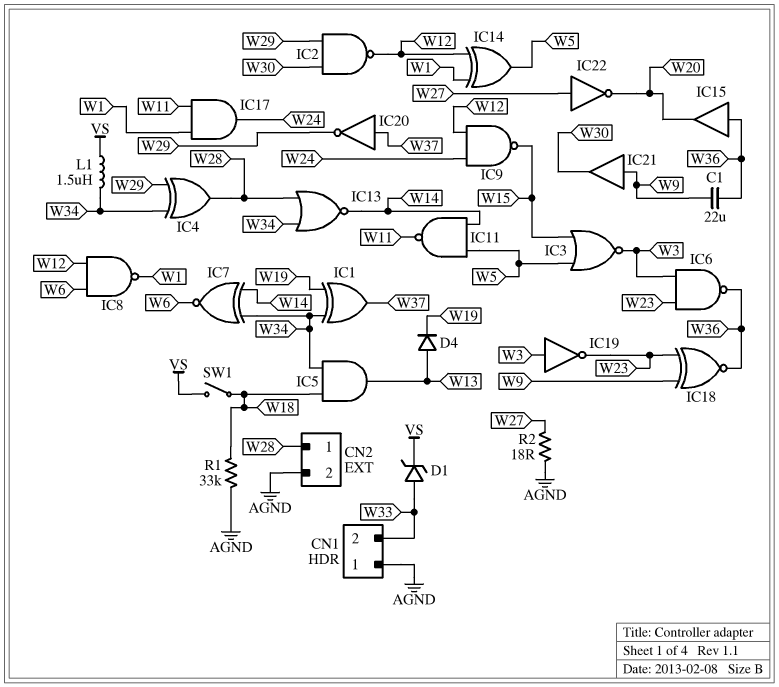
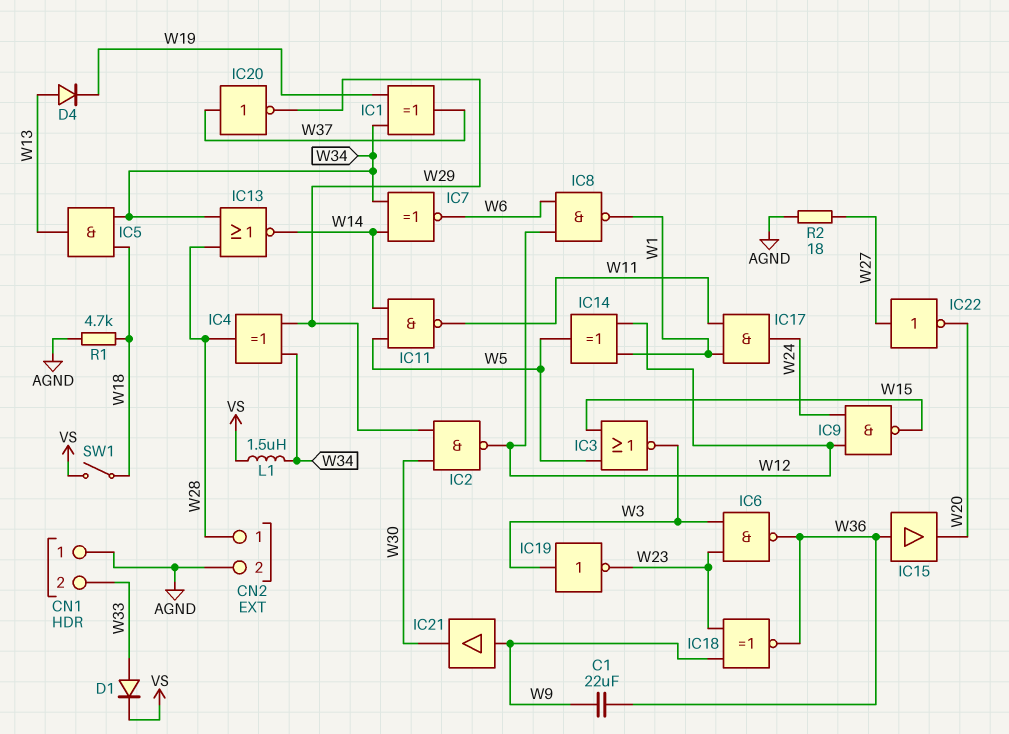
D1: zener (A W33, K VS) -> diode (A W33, K VS)
R1: 33k (AGND, W18) -> 4.7k (AGND, W18)

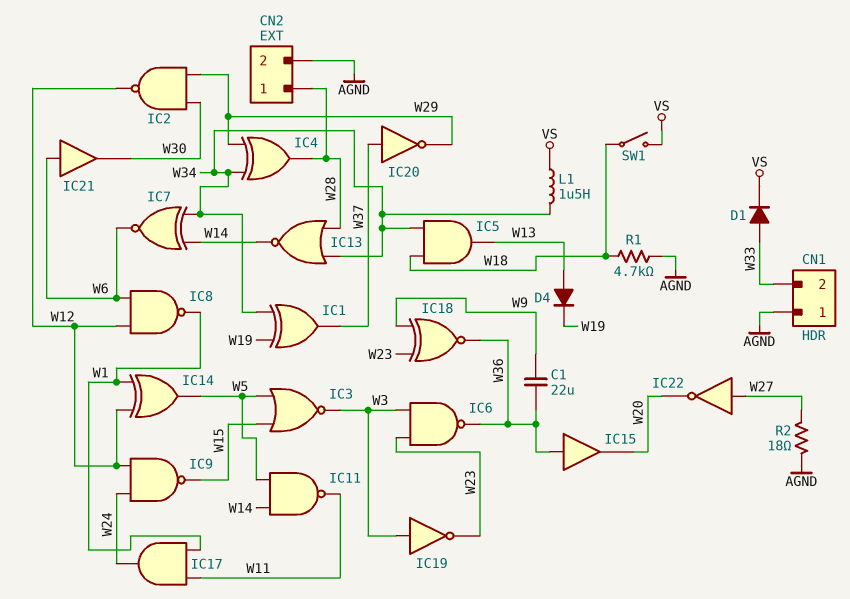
IC21: buffer (in W9, out W30) -> buffer (in W6, out W30)

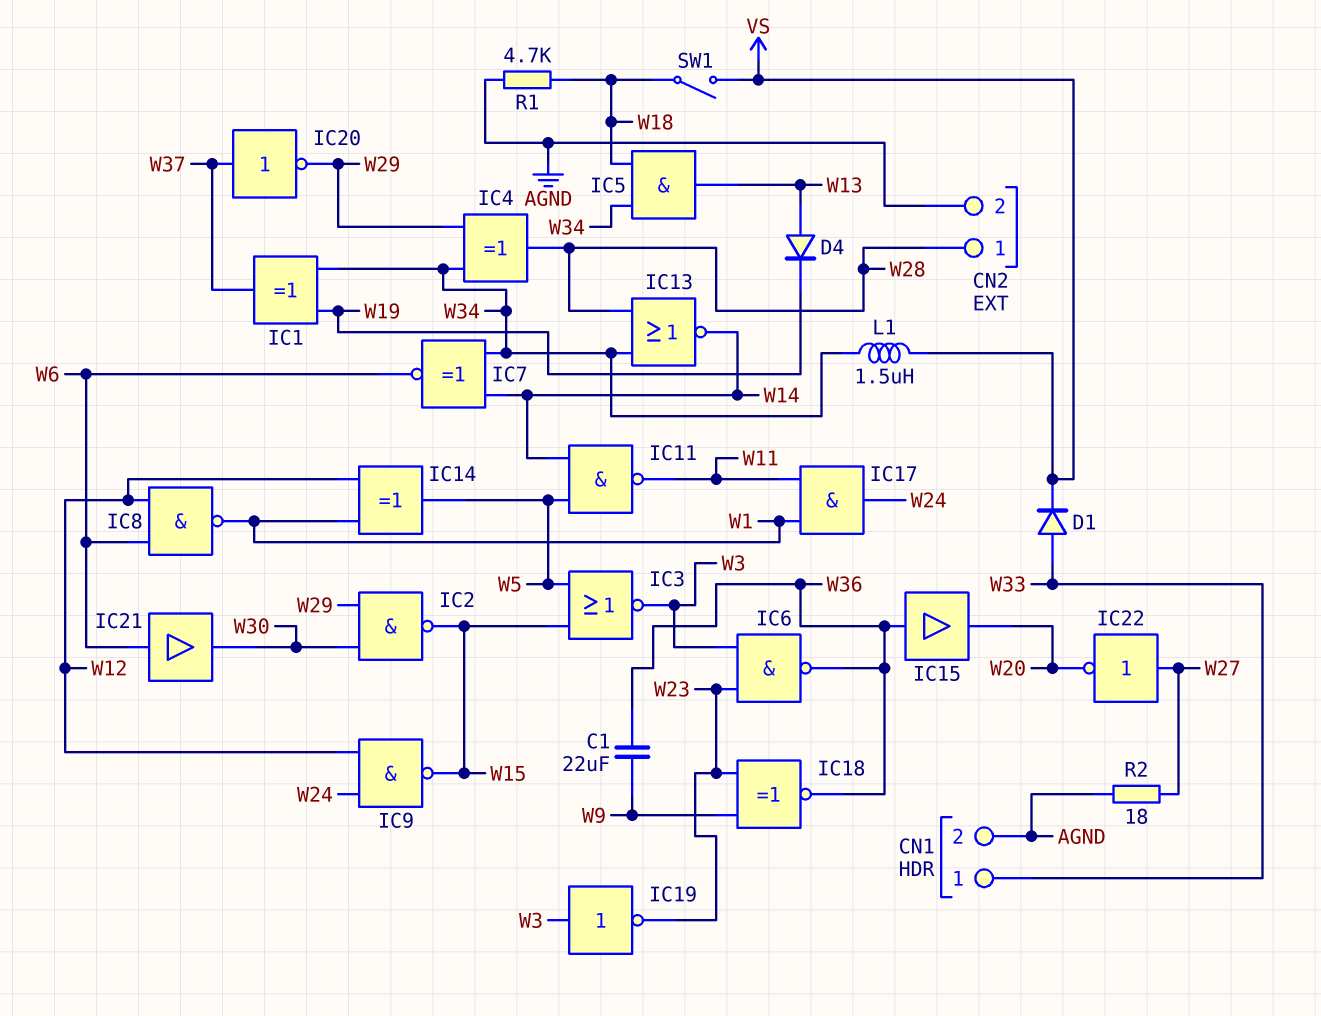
CN1 pin 1: AGND -> W33
CN1 pin 2: W33 -> AGND
IC2: NAND (in W29, in W30, out W12) -> NAND (in W29, in W30, out W15)

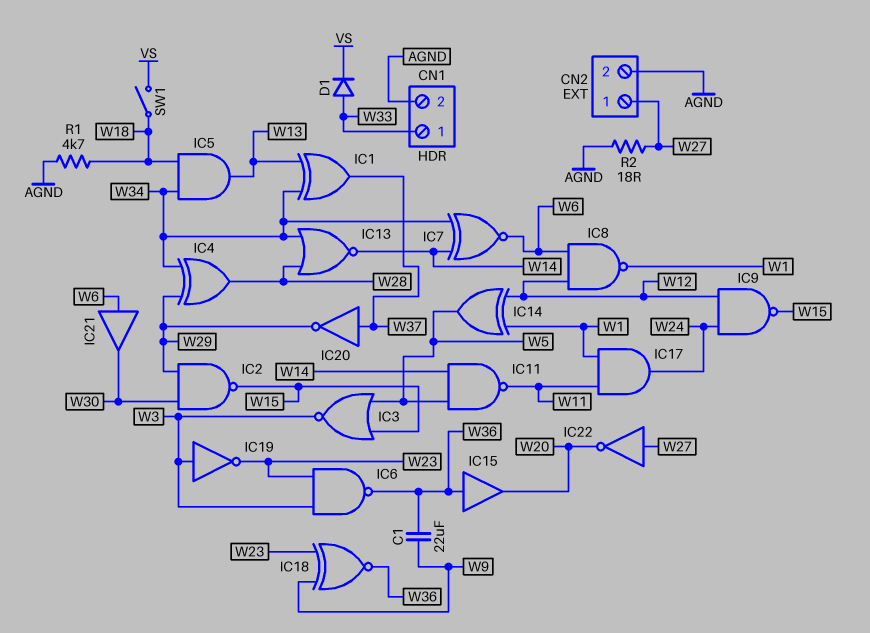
CN2 pin 1: W28 -> W27
D4: diode (A W13, K W19) -> none
IC1: XOR (in W19, in W34, out W37) -> XOR (in W13, in W34, out W37)
L1: 1.5uH (VS, W34) -> none

